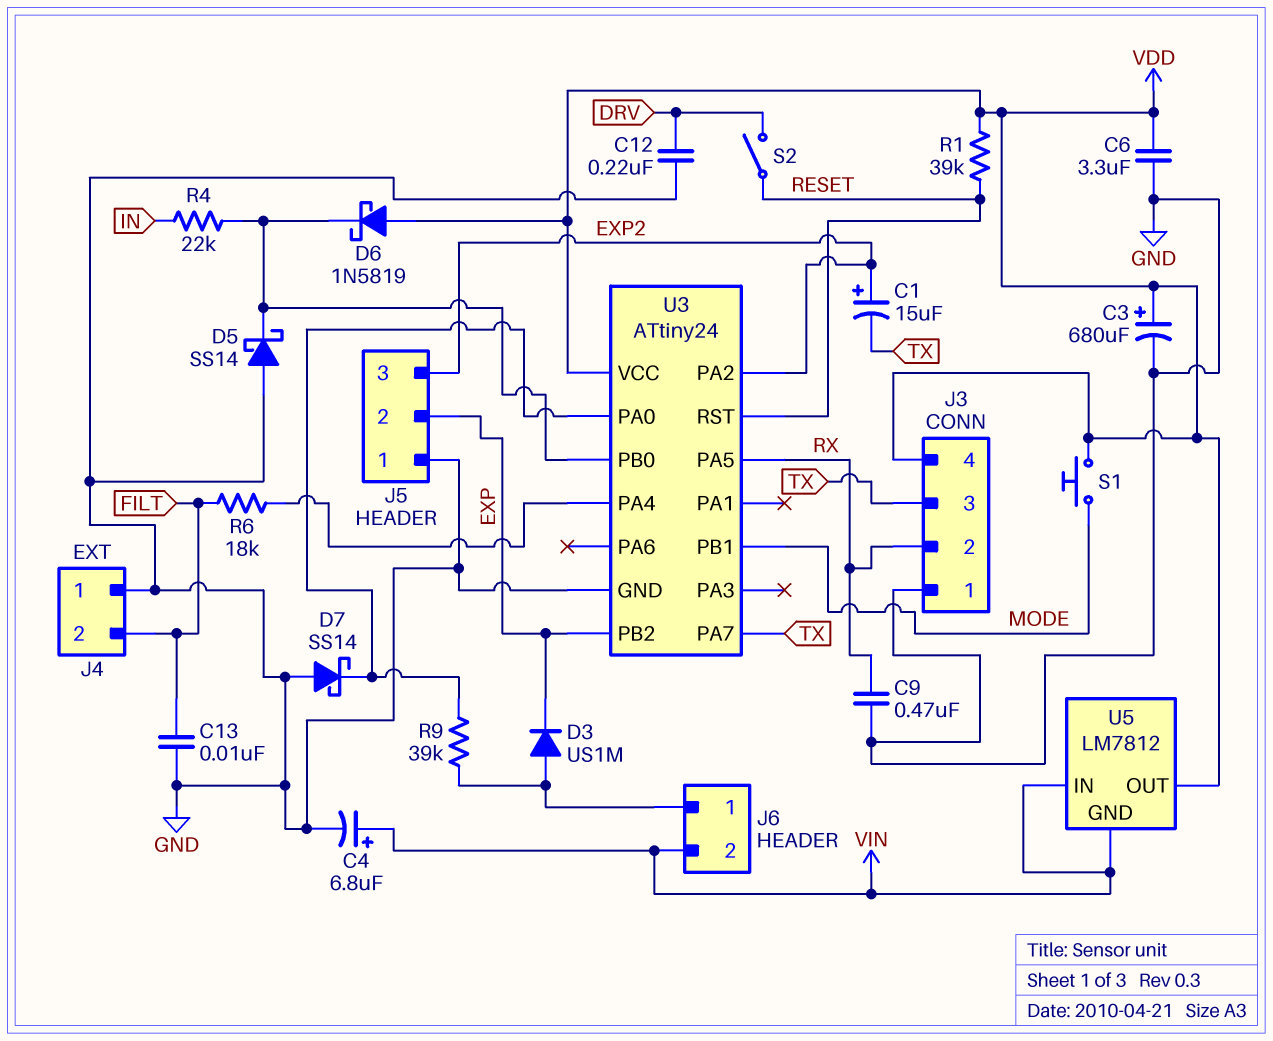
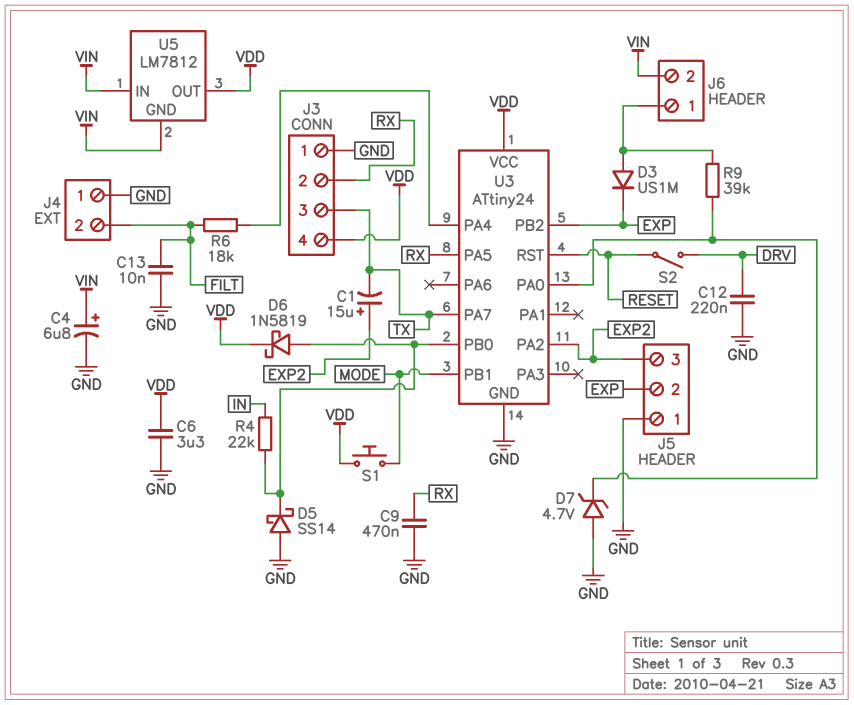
C3: 680uF (plus VDD, minus GND) -> none
D6: schottky 1N5819 (A VDD, K U3/PB0) -> schottky 1N5819 (A U3/PB0, K VDD)
D7: schottky SS14 (A GND, K U3/PA0) -> zener 4.7V (A GND, K U3/PA0)
R1: 39k (RESET, VDD) -> none

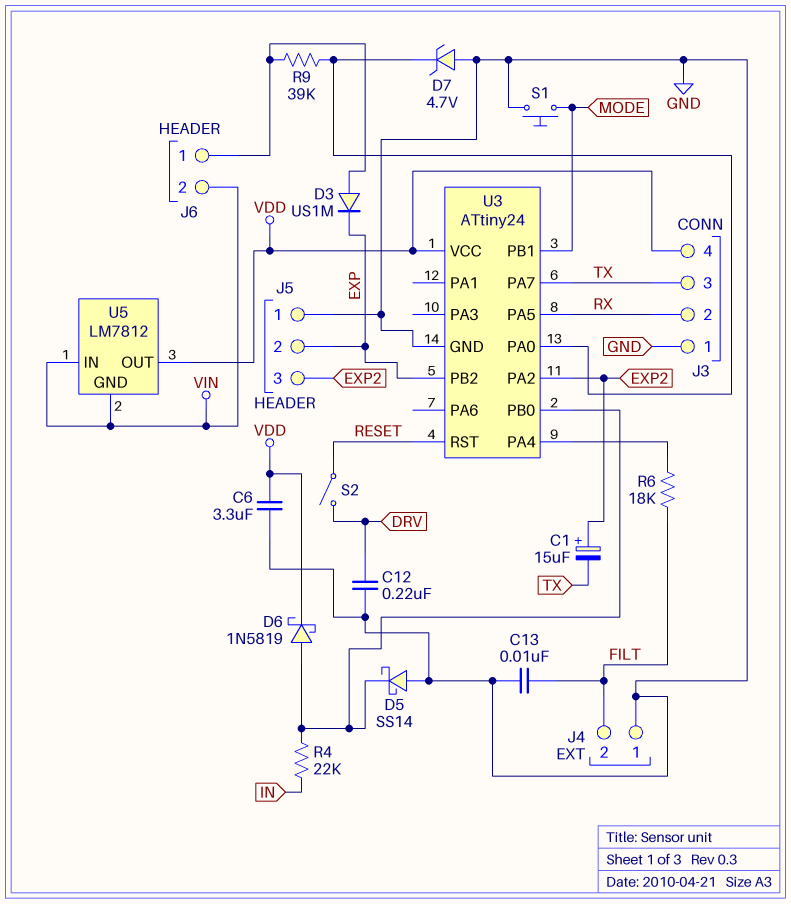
C4: 6.8uF (plus VIN, minus GND) -> none
C9: 470nF (GND, RX) -> none
S1: button (MODE, VDD) -> button (GND, MODE)

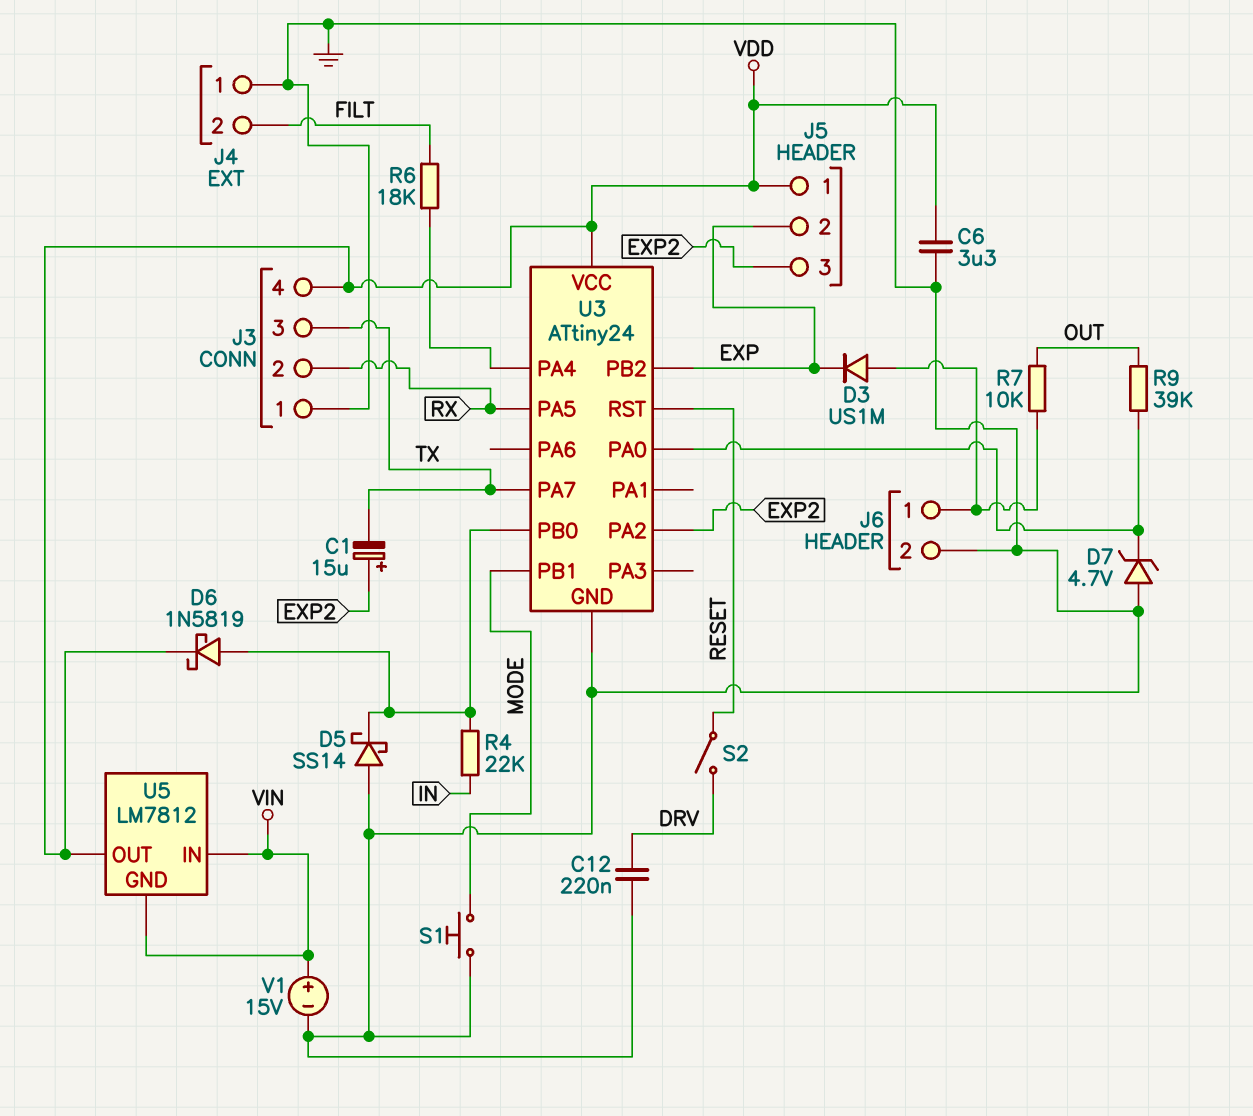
C13: 10nF (FILT, GND) -> none
J5 pin 1: GND -> VDD
J6 pin 2: VIN -> GND
R7: none -> 10k (J6/1, OUT)
R9: 39k (J6/1, U3/PA0) -> 39k (OUT, U3/PA0)
V1: none -> 15V (plus VIN, minus GND)

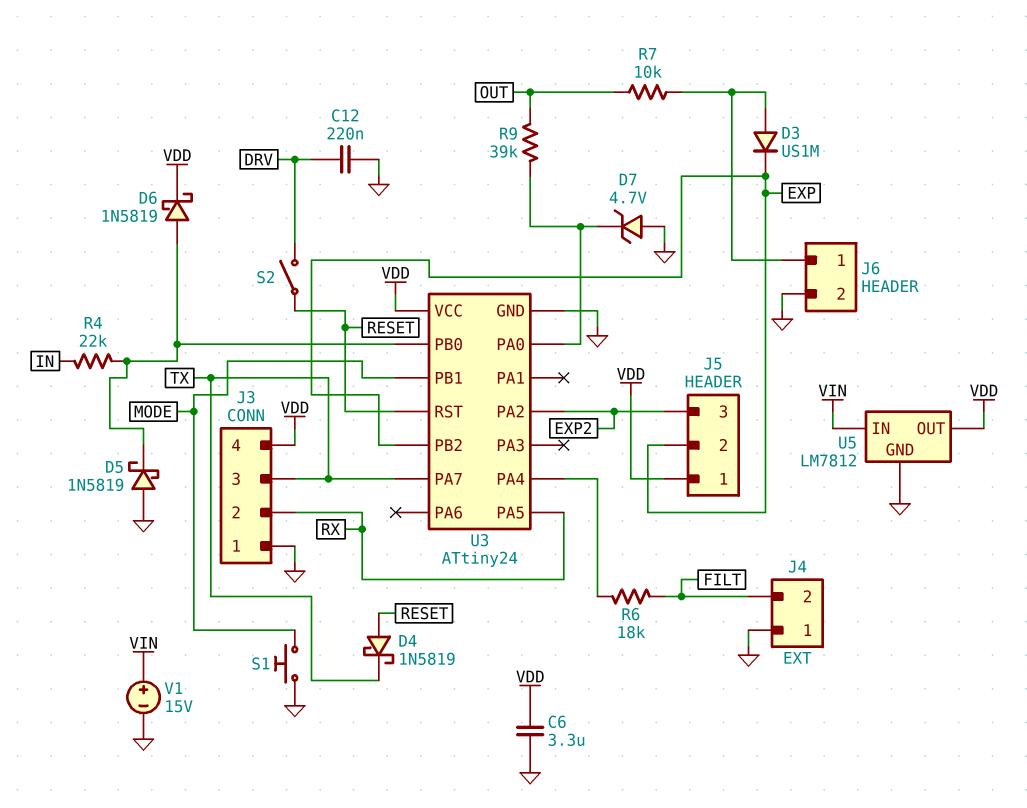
C1: 15uF (plus EXP2, minus TX) -> none
D4: none -> schottky 1N5819 (A RESET, K TX)
D5: schottky SS14 (A GND, K U3/PB0) -> schottky 1N5819 (A GND, K U3/PB0)
U5 pin GND: VIN -> GND

